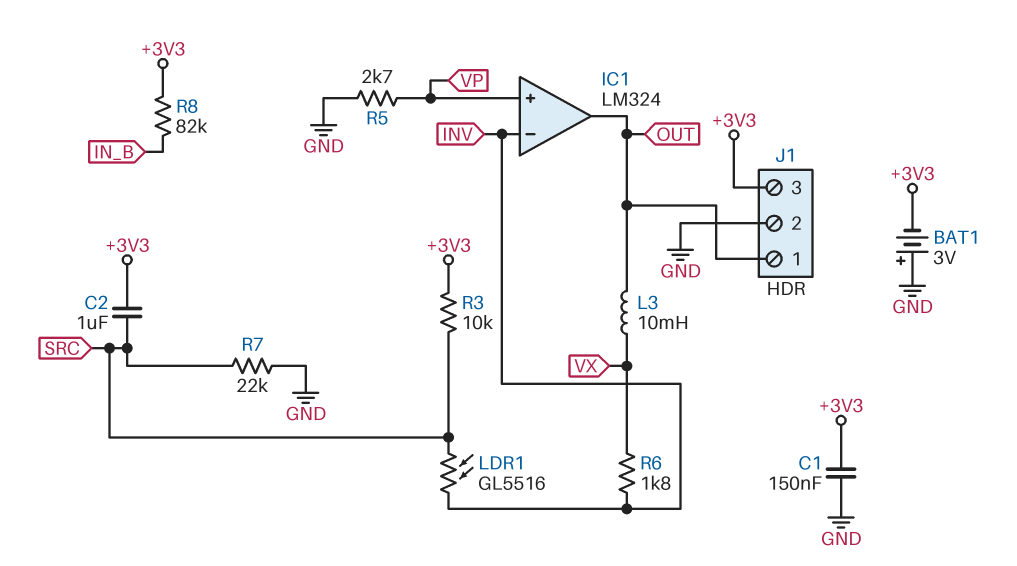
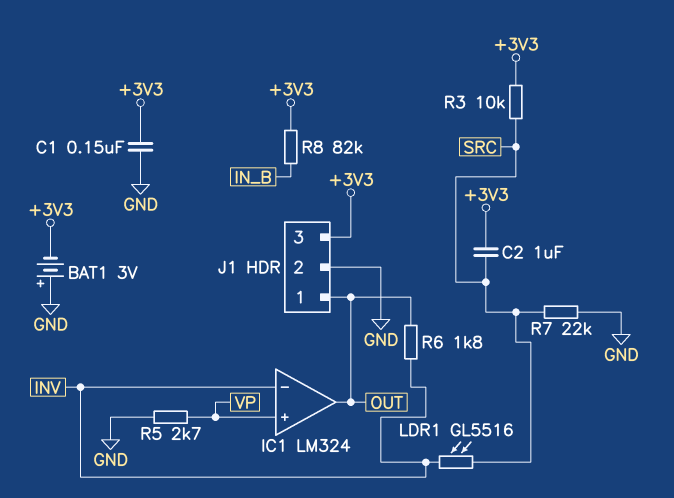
L3: 10mH (OUT, VX) -> none
R6: 1.8k (INV, VX) -> 1.8k (INV, OUT)

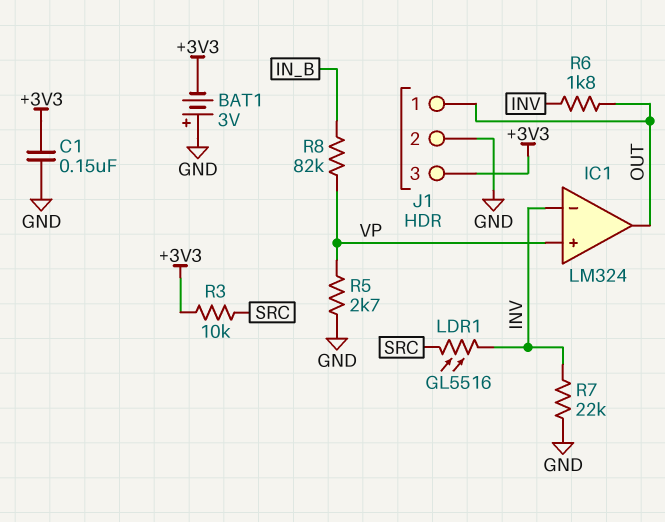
C2: 1uF (+3V3, SRC) -> none
R7: 22k (GND, SRC) -> 22k (GND, INV)
R8: 82k (+3V3, IN_B) -> 82k (IN_B, VP)

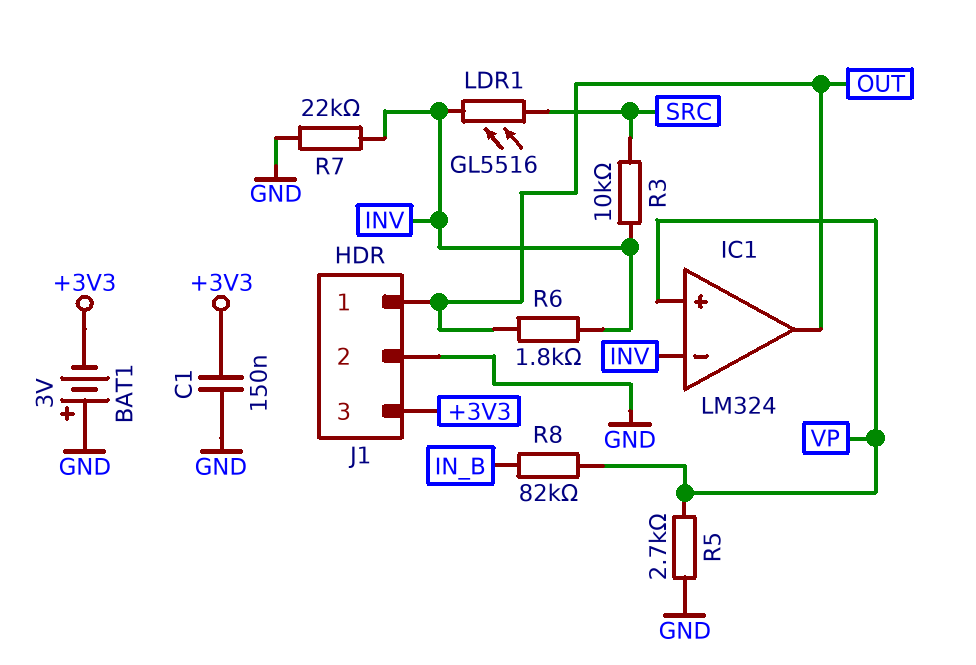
R3: 10k (+3V3, SRC) -> 10k (INV, SRC)

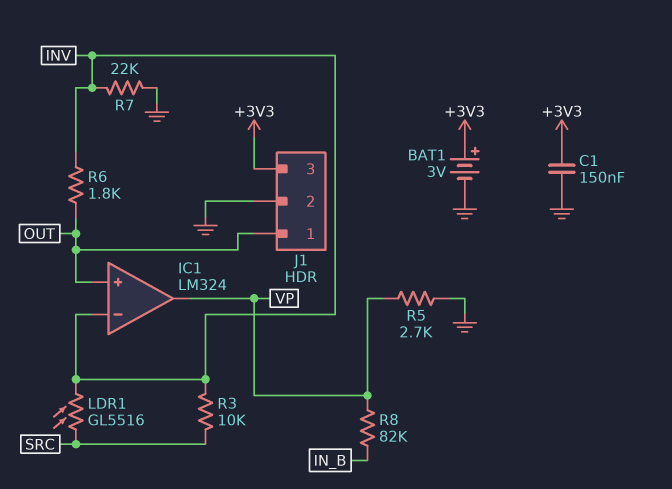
BAT1: 3V (plus GND, minus +3V3) -> 3V (plus +3V3, minus GND)
IC1 pin in+: VP -> OUT
IC1 pin out: OUT -> VP

